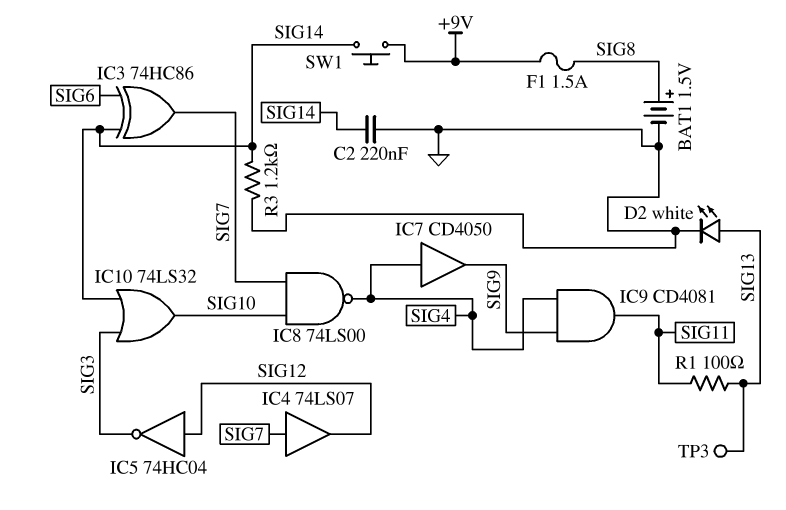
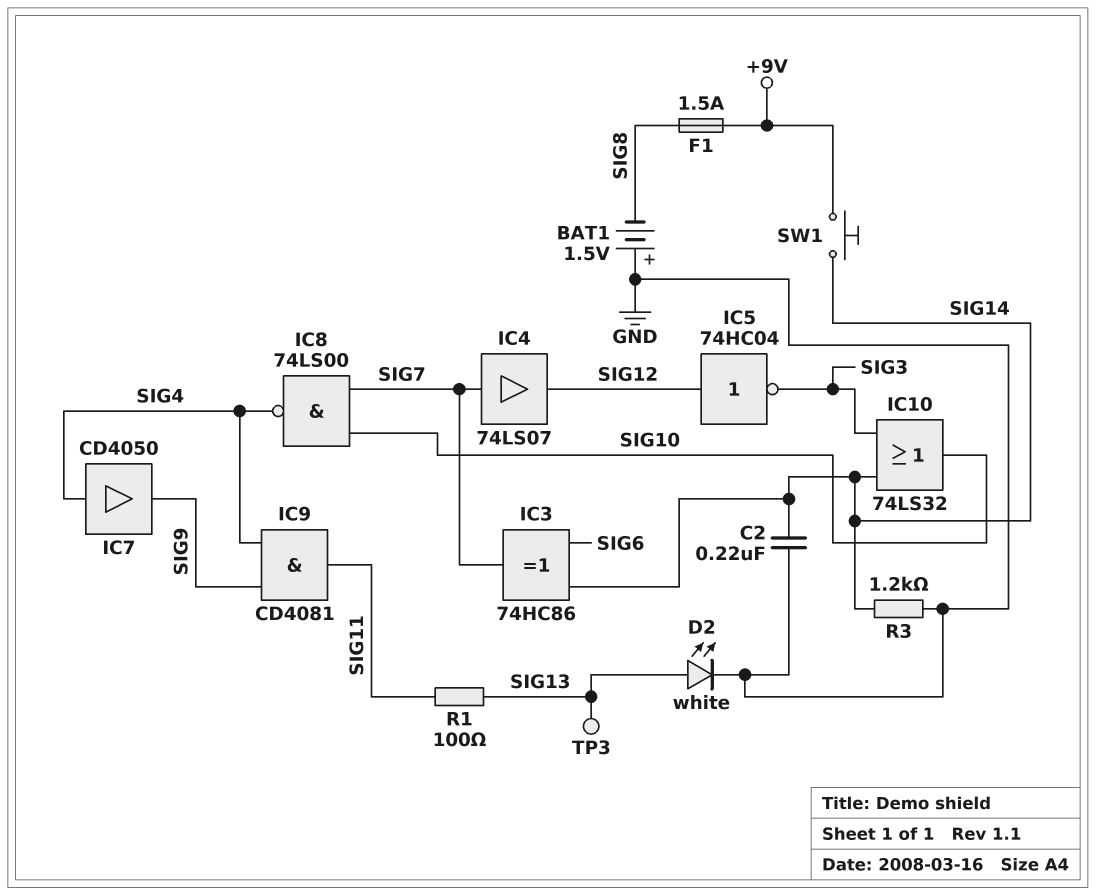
BAT1: 1.5V (plus SIG8, minus GND) -> 1.5V (plus GND, minus SIG8)

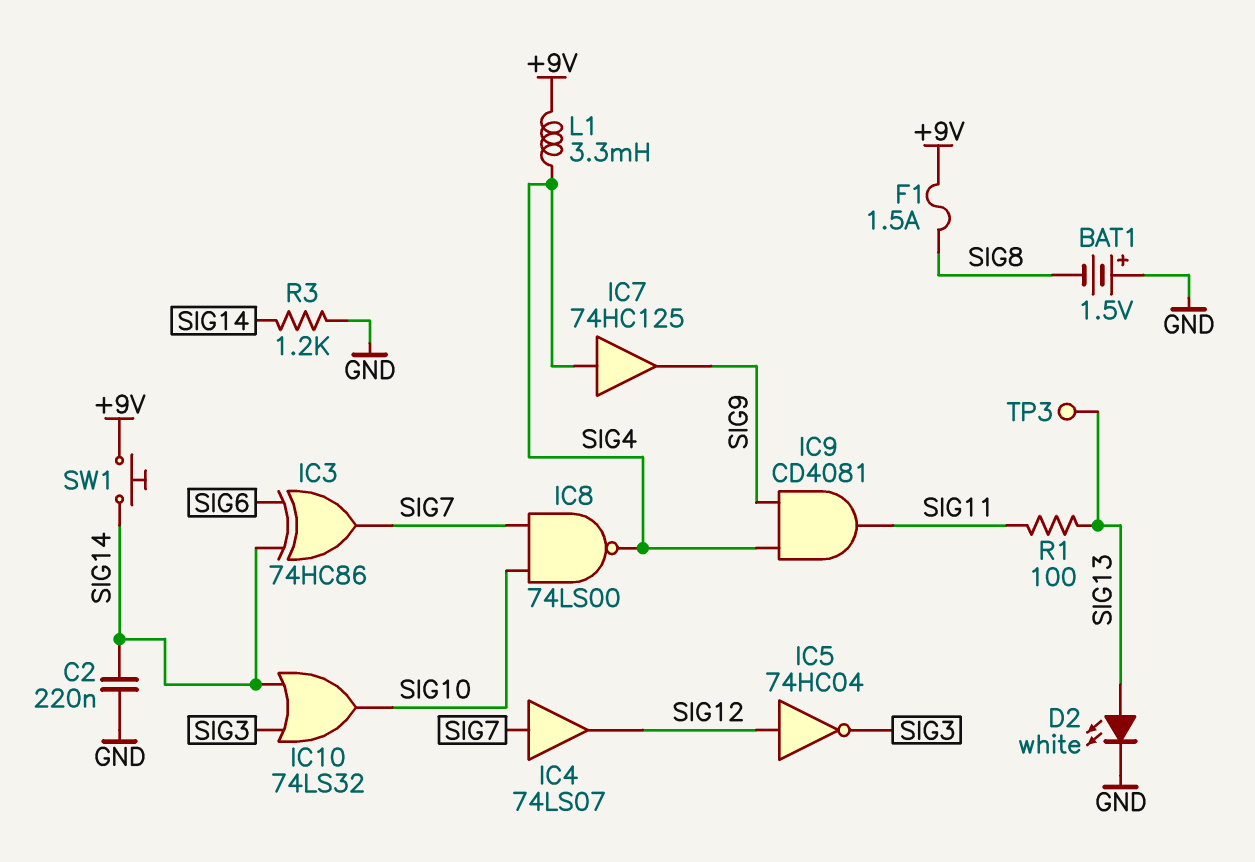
IC7: buffer CD4050 (in SIG4, out SIG9) -> buffer 74HC125 (in SIG4, out SIG9)
L1: none -> 3.3mH (+9V, SIG4)

